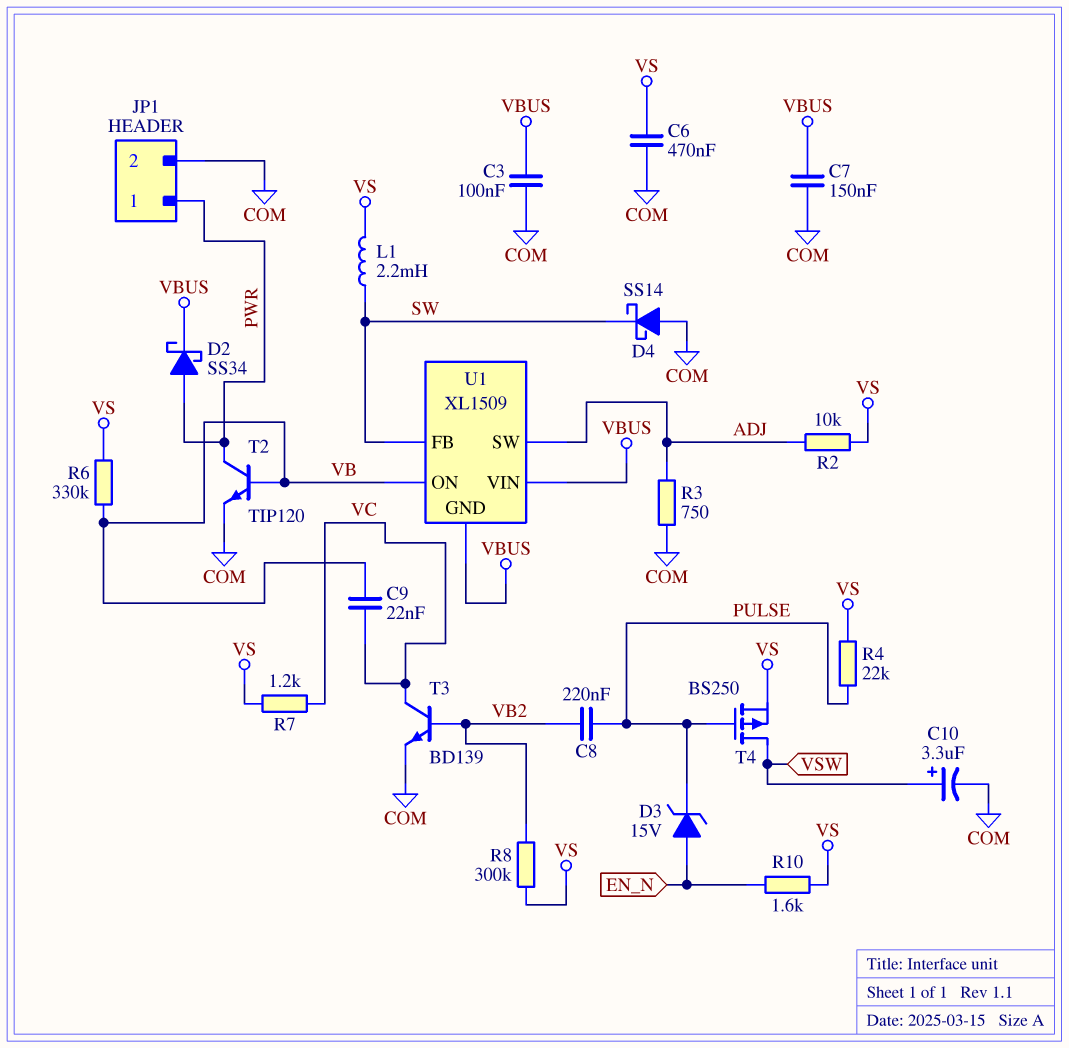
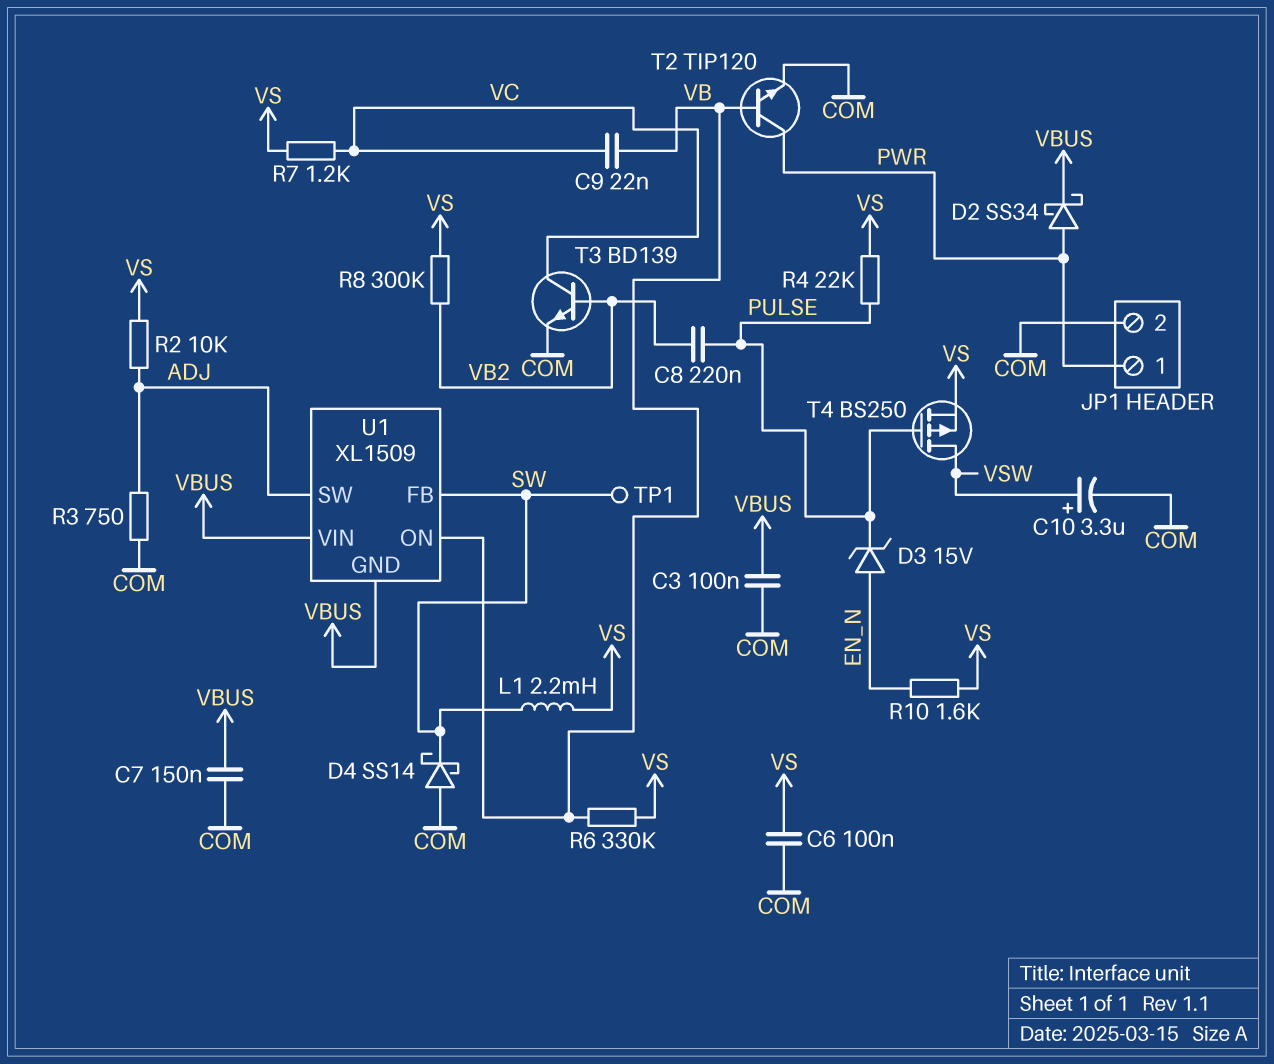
C6: 470nF (COM, VS) -> 100nF (COM, VS)
TP1: none -> test point (SW)

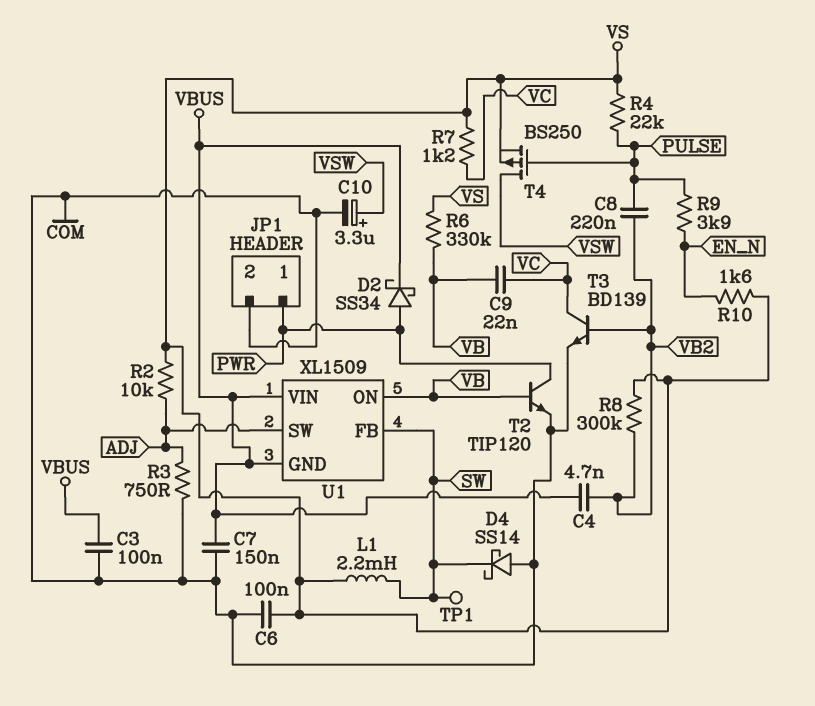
C4: none -> 4.7nF (VB2, VBUS)
D3: zener 15V (A EN_N, K PULSE) -> none
R9: none -> 3.9k (EN_N, PULSE)

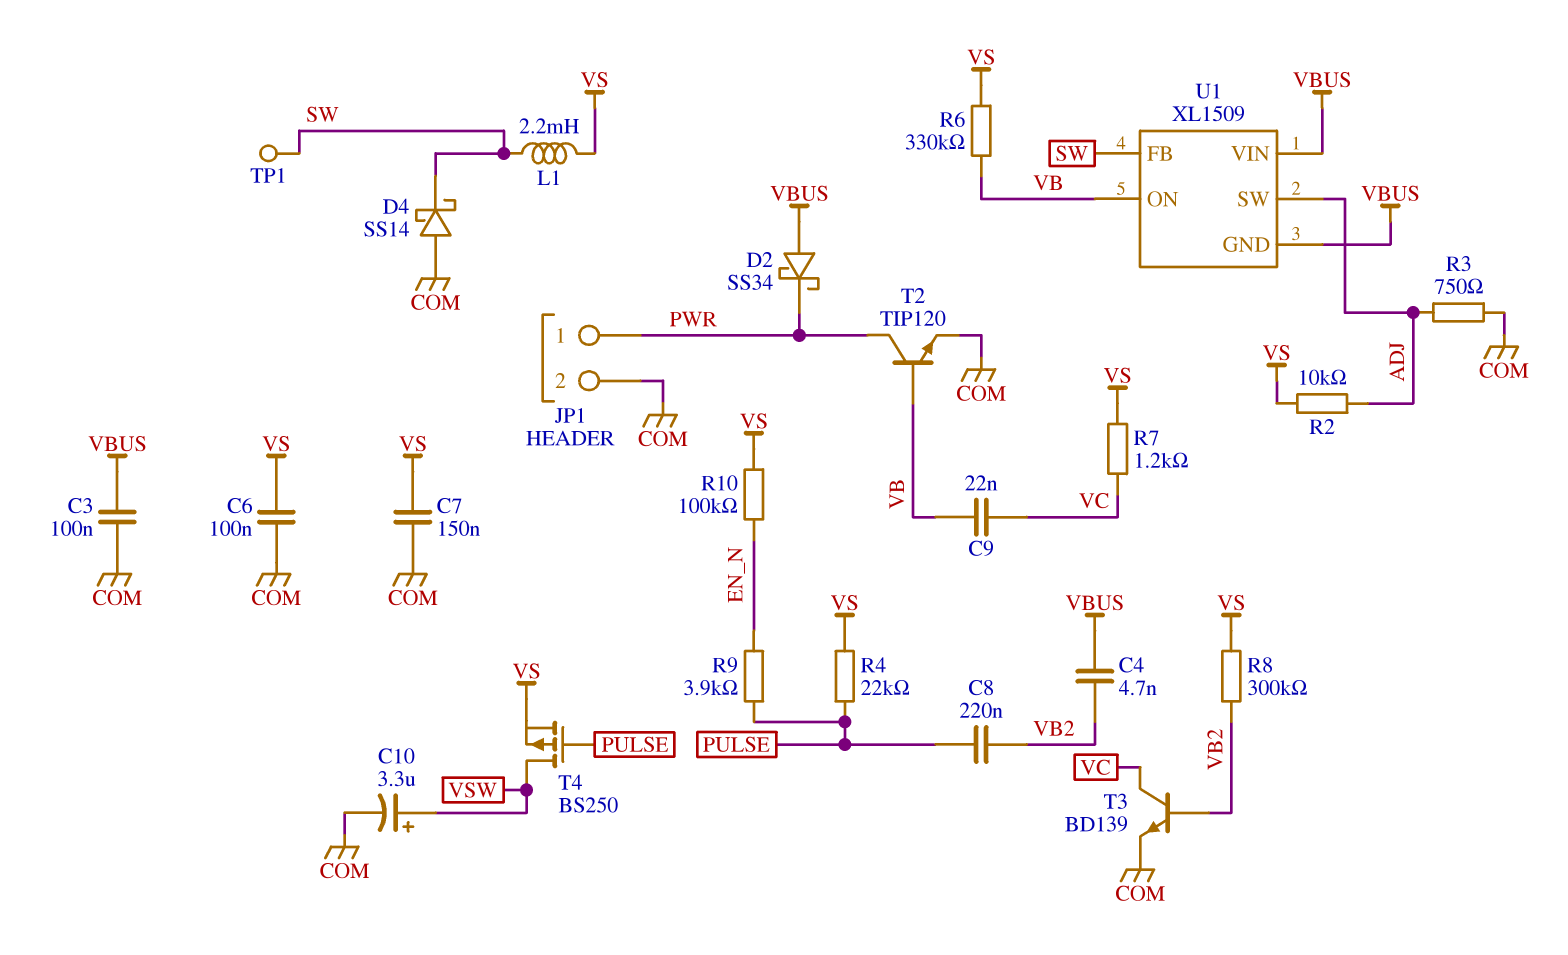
C7: 150nF (COM, VBUS) -> 150nF (COM, VS)
D2: schottky SS34 (A PWR, K VBUS) -> schottky SS34 (A VBUS, K PWR)
R10: 1.6k (EN_N, VS) -> 100k (EN_N, VS)

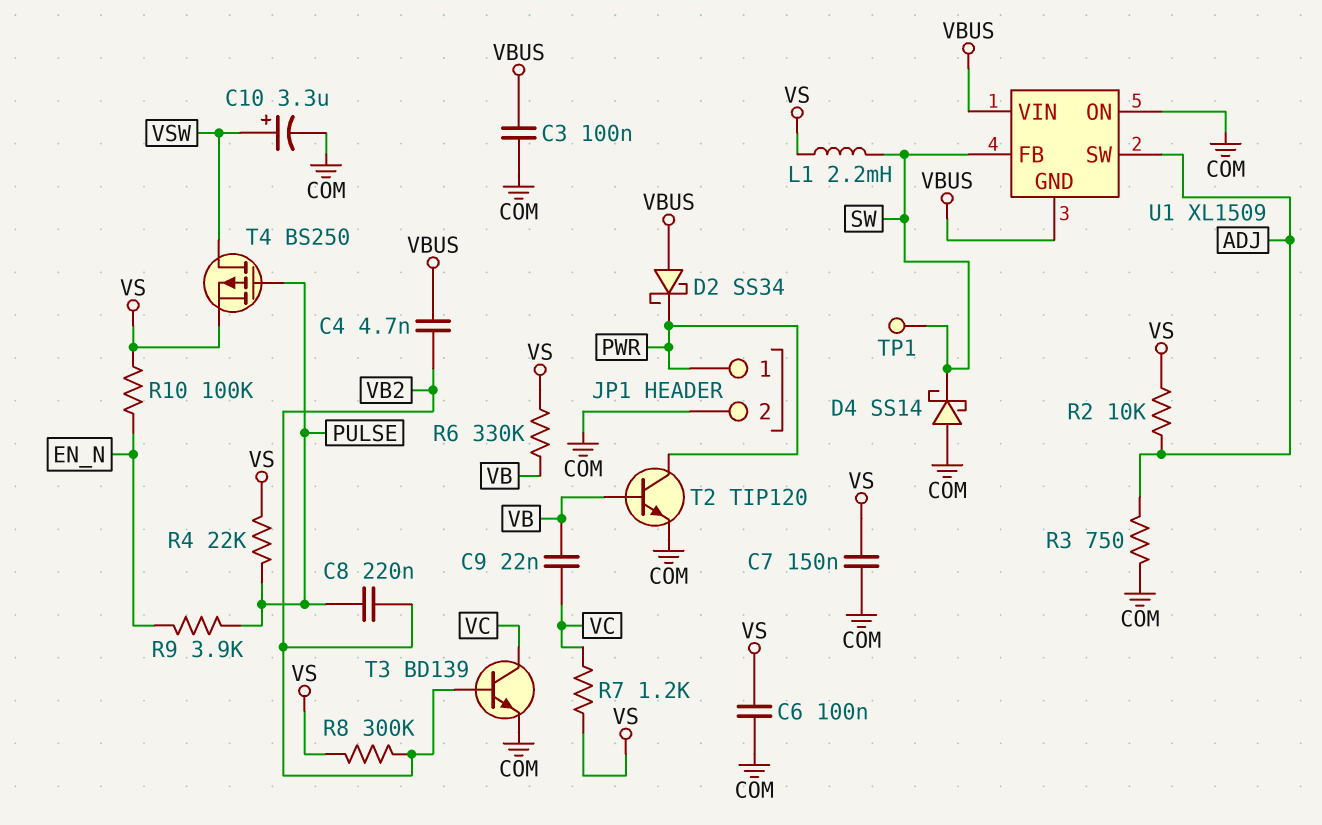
U1 pin ON: VB -> COM

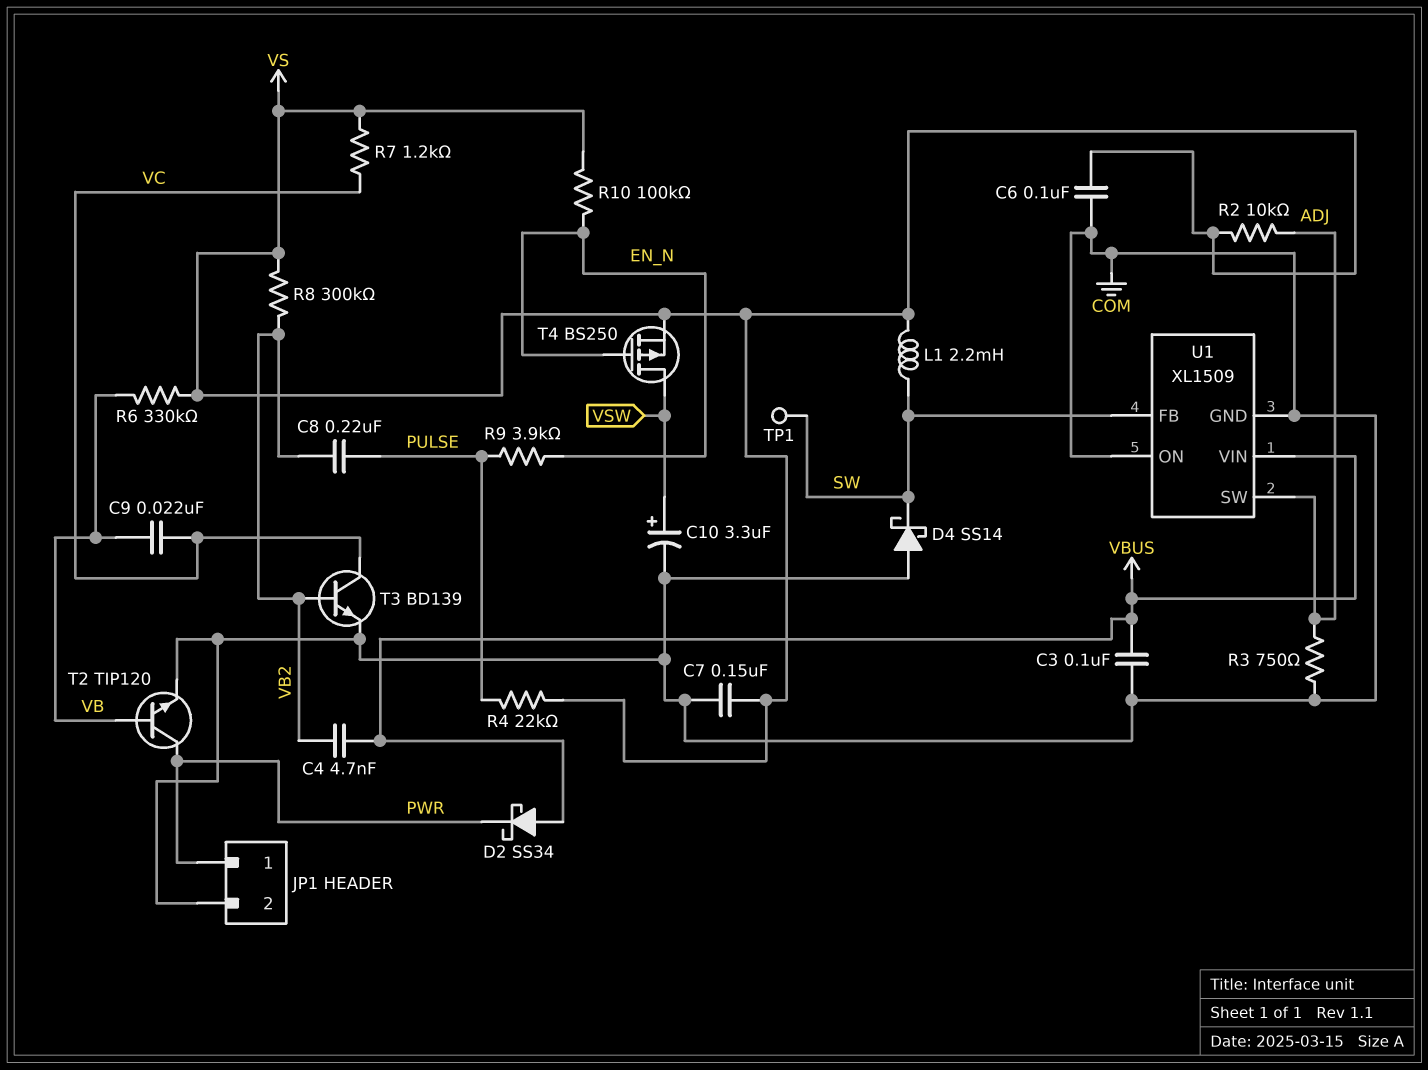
T4: PMOS BS250 (G PULSE, D VSW, S VS) -> PMOS BS250 (G EN_N, D VSW, S VS)
U1 pin GND: VBUS -> COM

